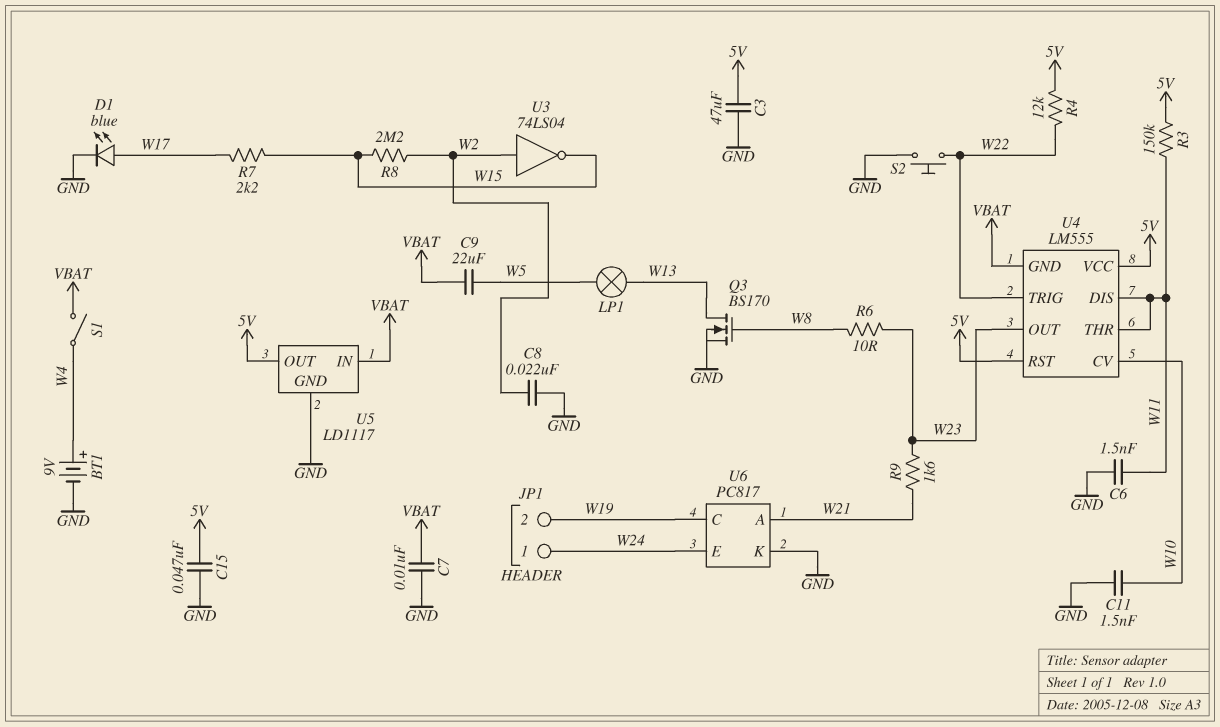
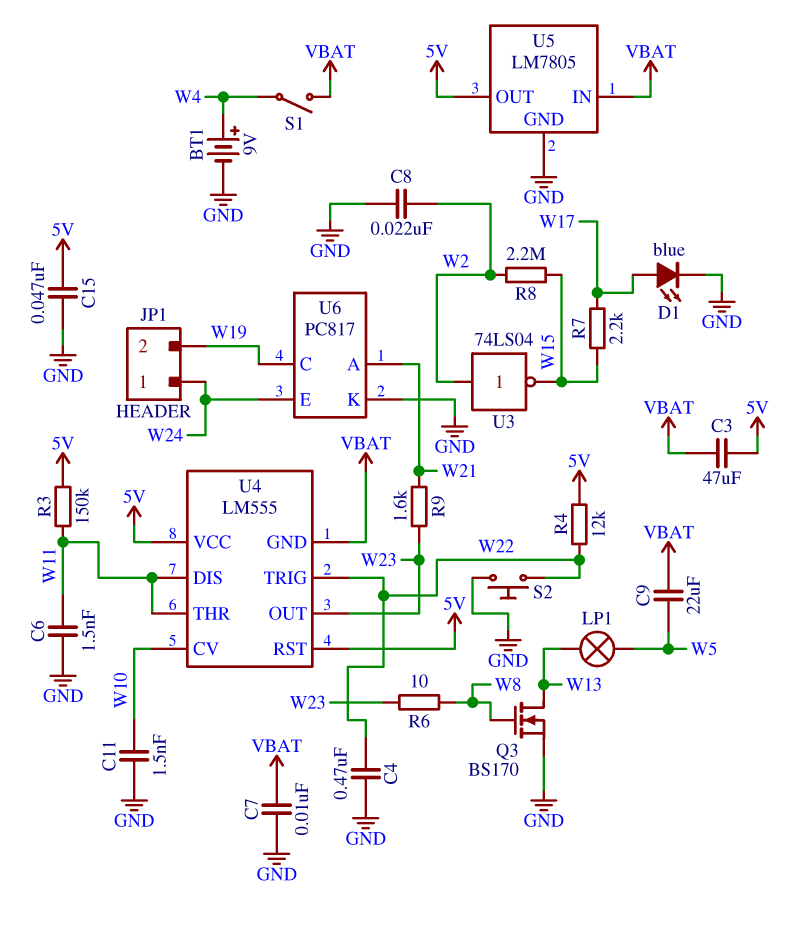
C3: 47uF (5V, GND) -> 47uF (5V, VBAT)
C4: none -> 470nF (GND, W22)
U5: LD1117 -> LM7805

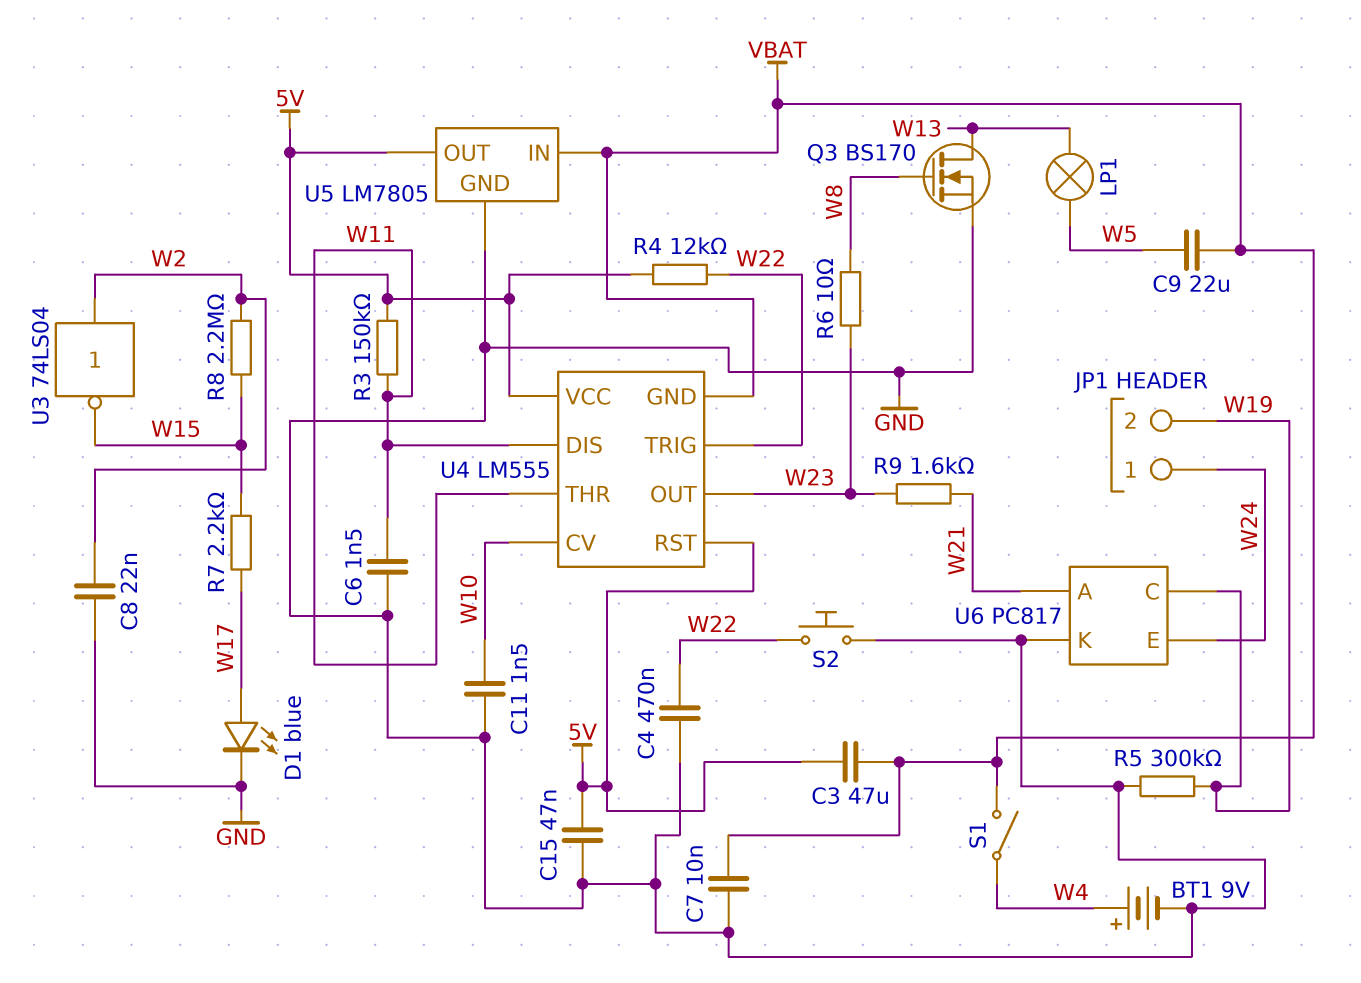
R5: none -> 300k (GND, W19)

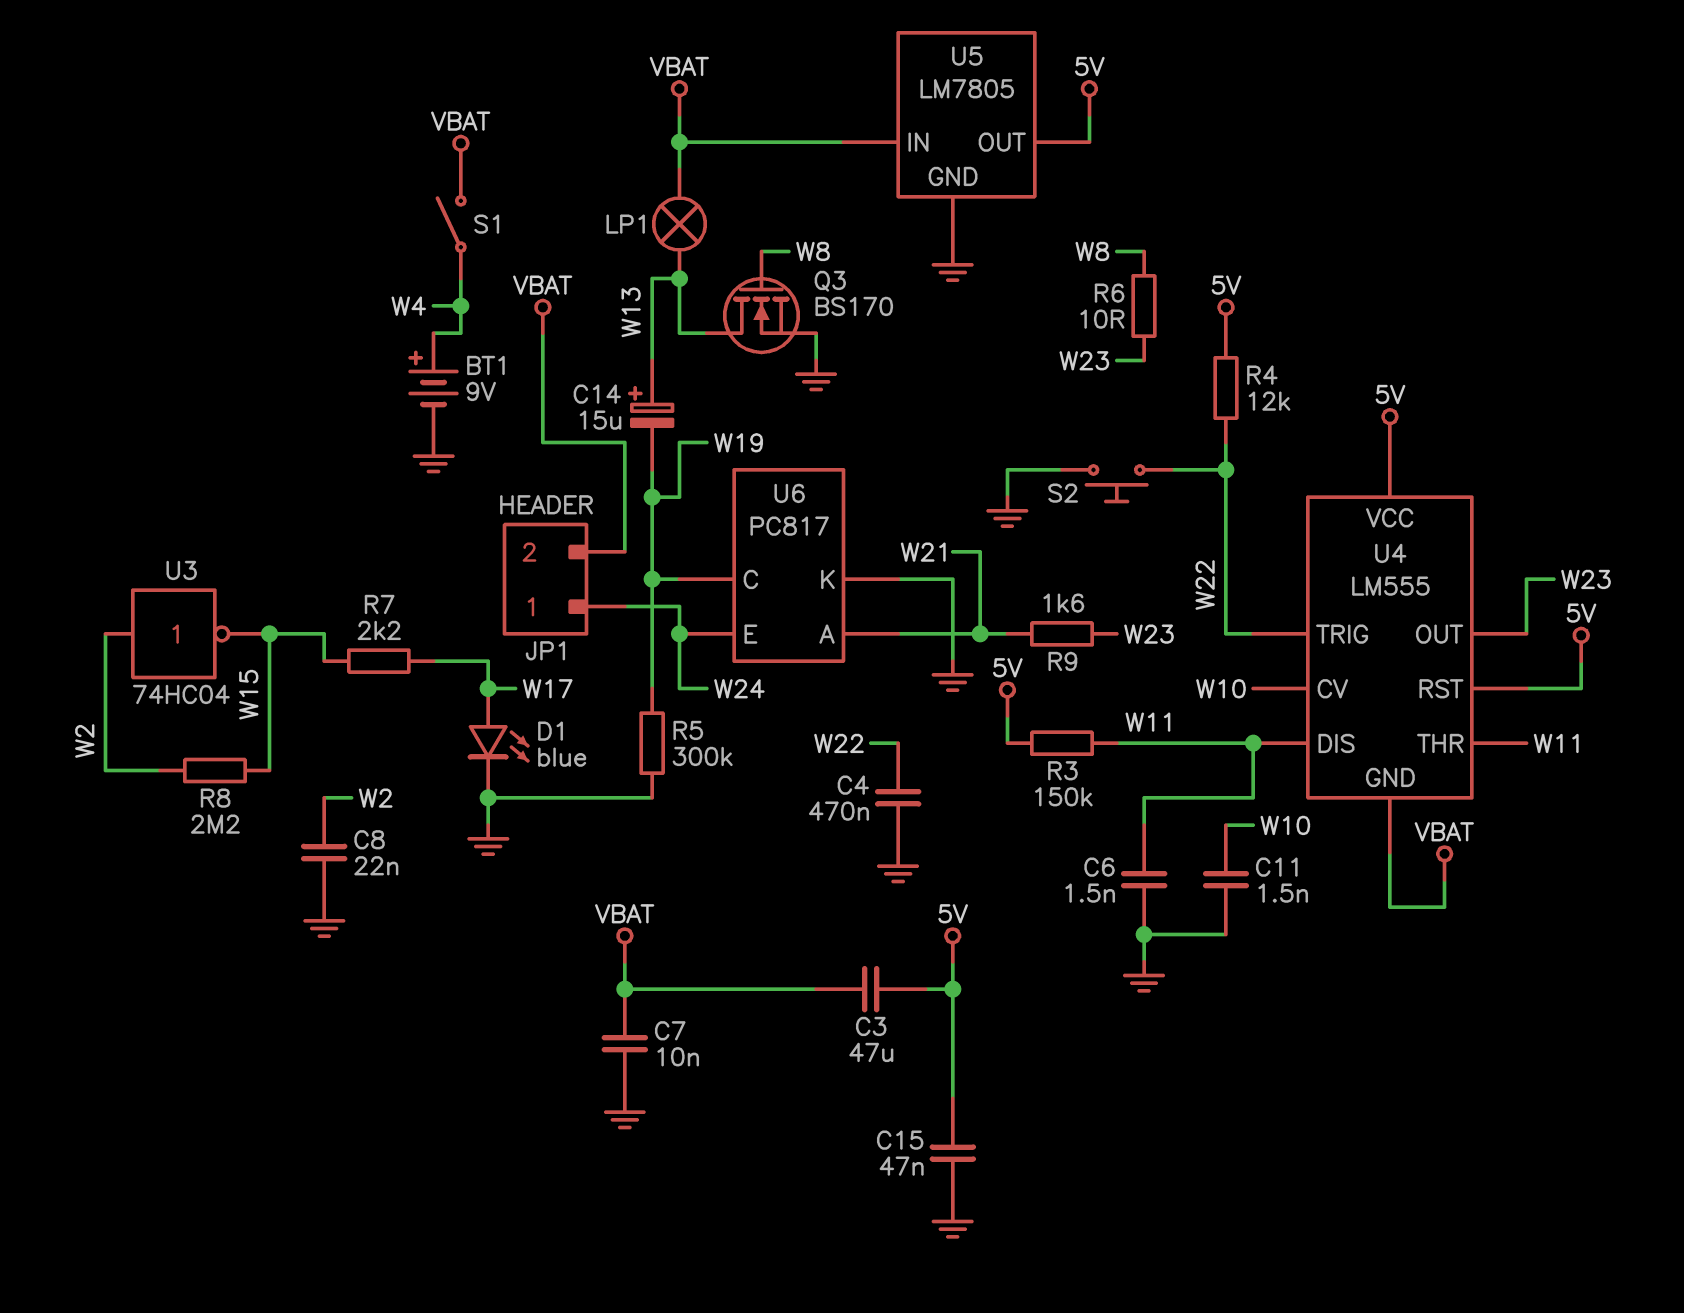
C9: 22uF (VBAT, W5) -> none
C14: none -> 15uF (plus W13, minus W19)
JP1 pin 2: W19 -> VBAT
LP1: lamp (W5, W13) -> lamp (VBAT, W13)
U3: NOT 74LS04 (in W2, out W15) -> NOT 74HC04 (in W2, out W15)

